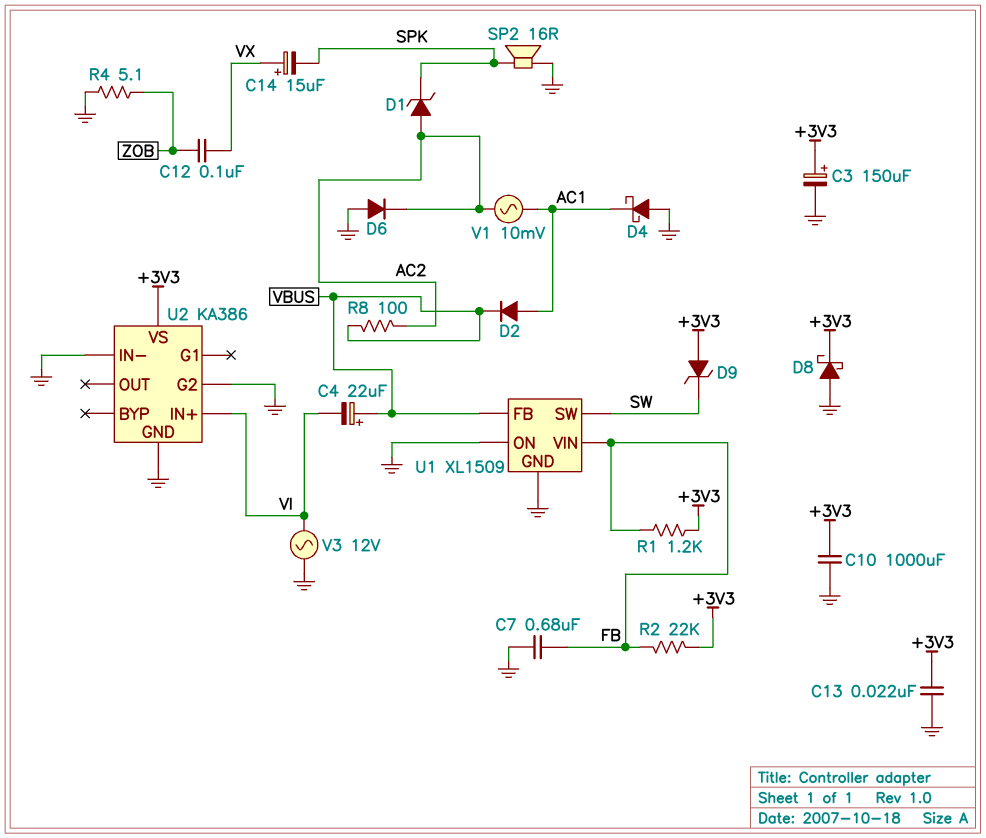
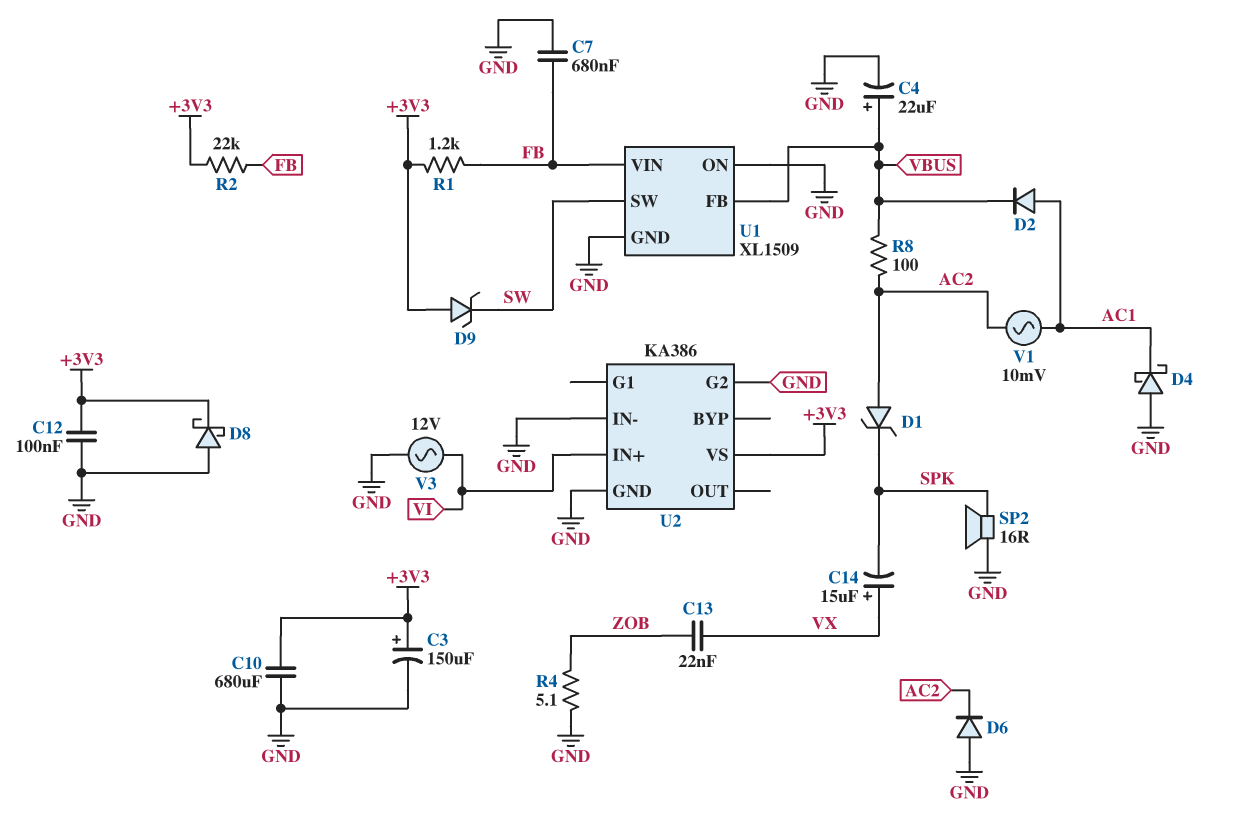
C4: 22uF (plus VBUS, minus VI) -> 22uF (plus VBUS, minus GND)
C10: 1000uF (+3V3, GND) -> 680uF (+3V3, GND)
C12: 100nF (VX, ZOB) -> 100nF (+3V3, GND)
C13: 22nF (+3V3, GND) -> 22nF (VX, ZOB)

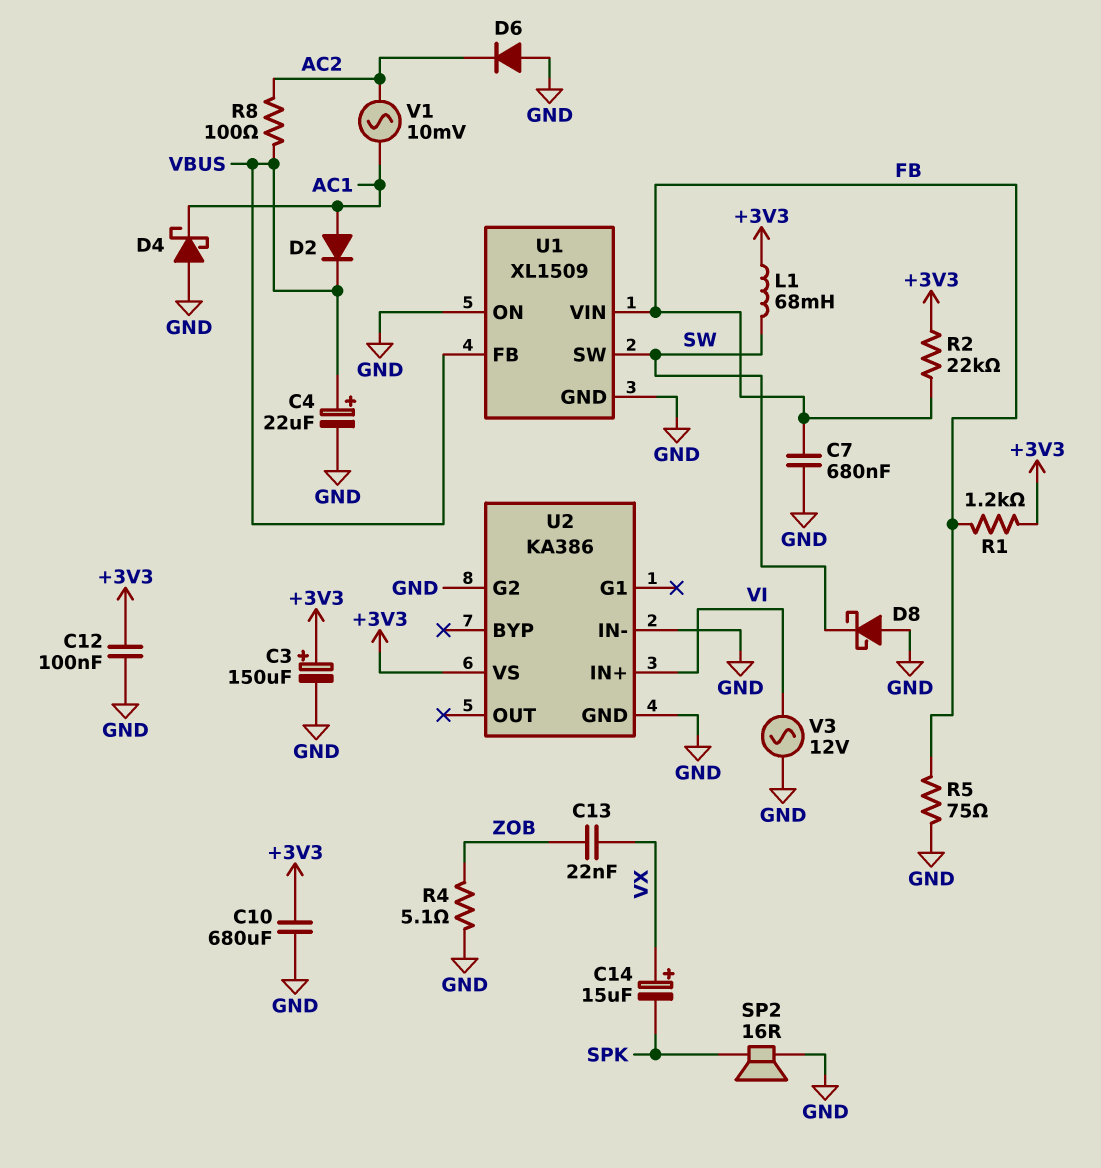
D1: zener (A AC2, K SPK) -> none
D8: schottky (A GND, K +3V3) -> schottky (A GND, K SW)
D9: zener (A +3V3, K SW) -> none
L1: none -> 68mH (+3V3, SW)
R5: none -> 75 (FB, GND)

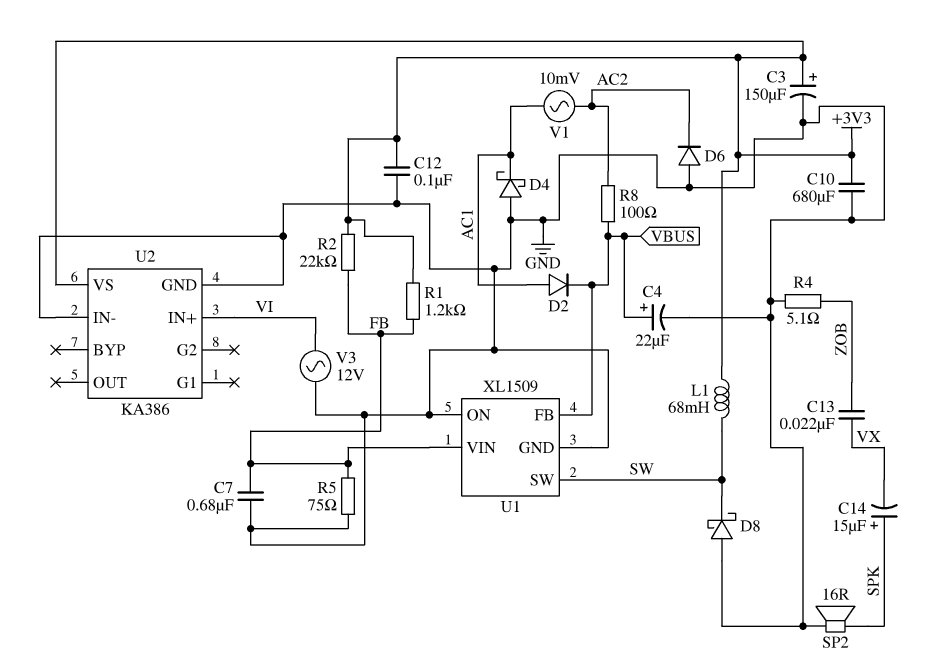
C14: 15uF (plus VX, minus SPK) -> 15uF (plus SPK, minus VX)
U2 pin G2: GND -> none

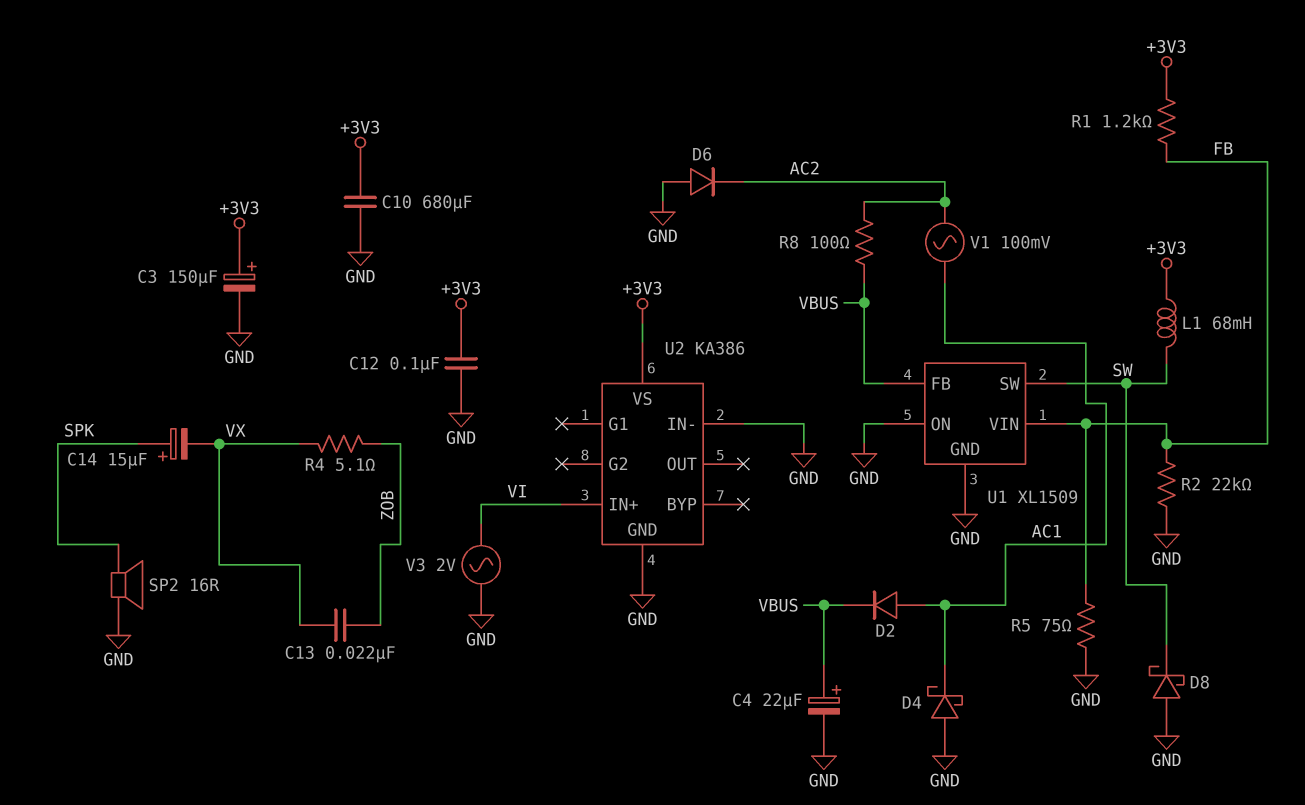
C7: 680nF (FB, GND) -> none
R2: 22k (+3V3, FB) -> 22k (FB, GND)
R4: 5.1 (GND, ZOB) -> 5.1 (VX, ZOB)
V1: AC 10mV (AC1, AC2) -> AC 100mV (AC1, AC2)
V3: AC 12V (GND, VI) -> AC 2V (GND, VI)

